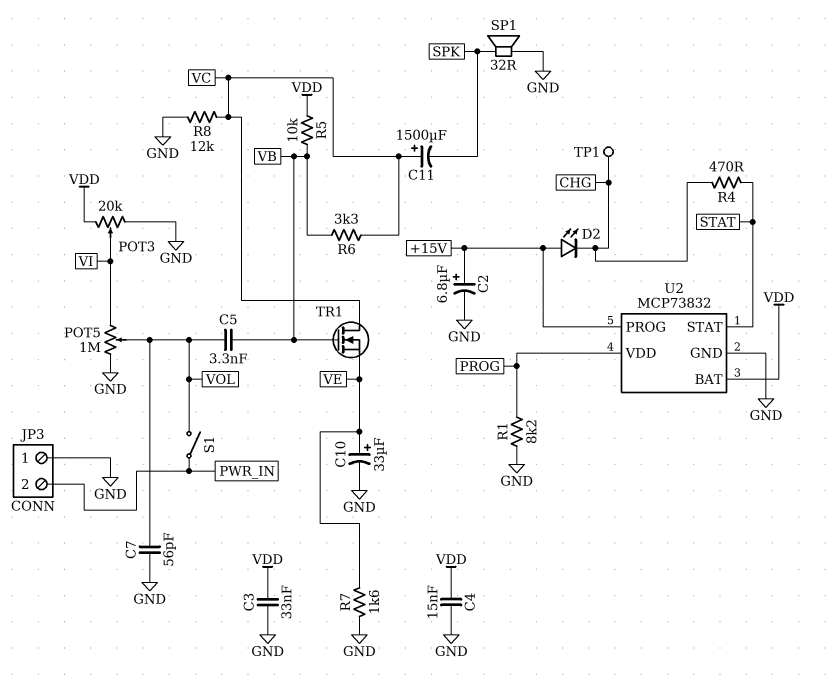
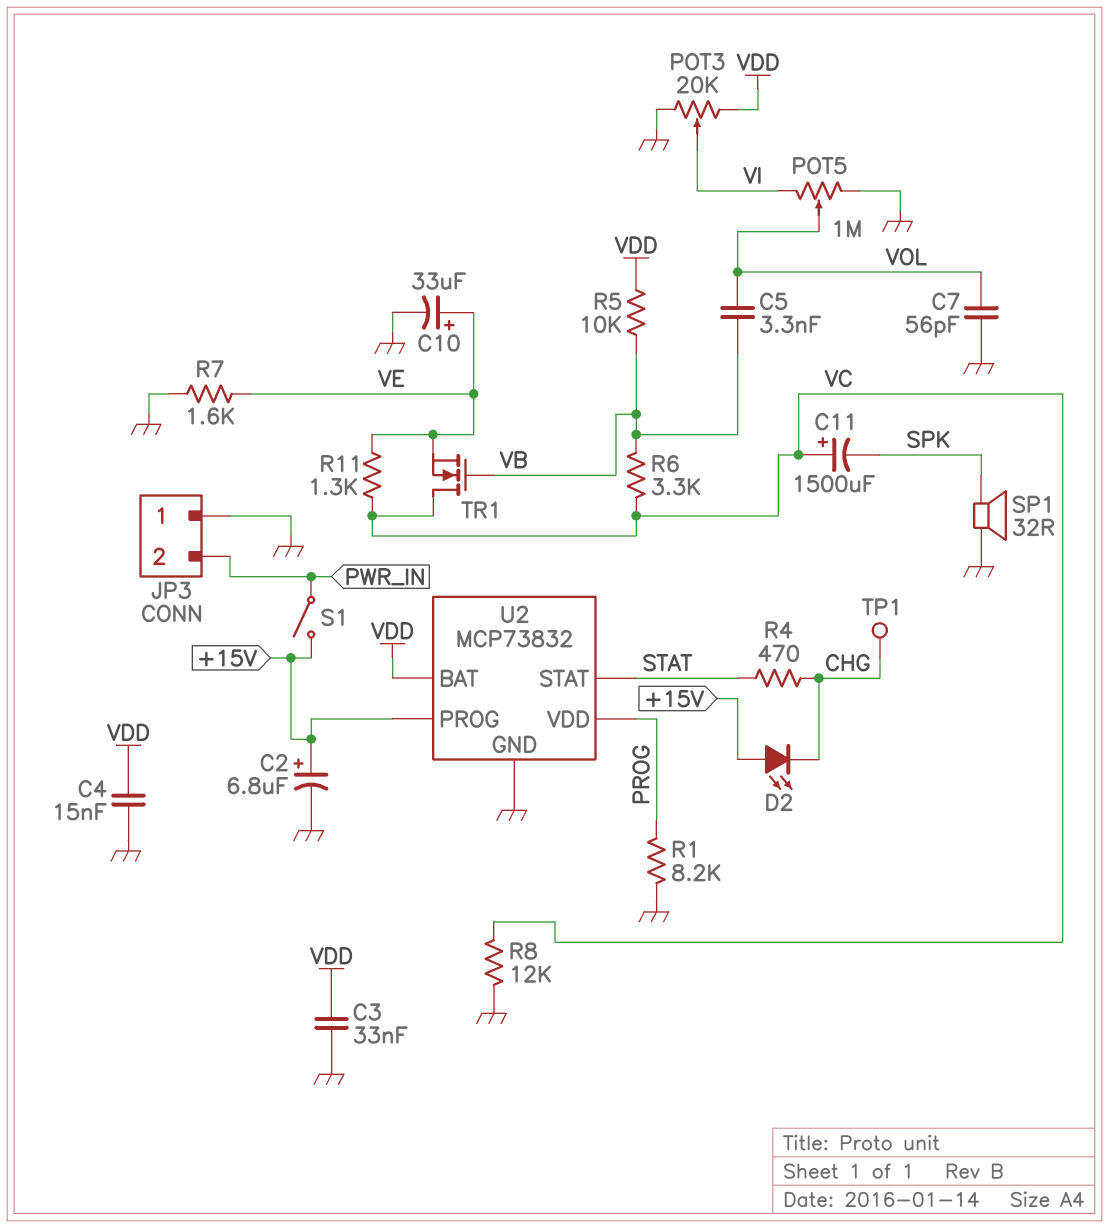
R11: none -> 1.3k (VC, VE)
S1: switch (PWR_IN, VOL) -> switch (+15V, PWR_IN)

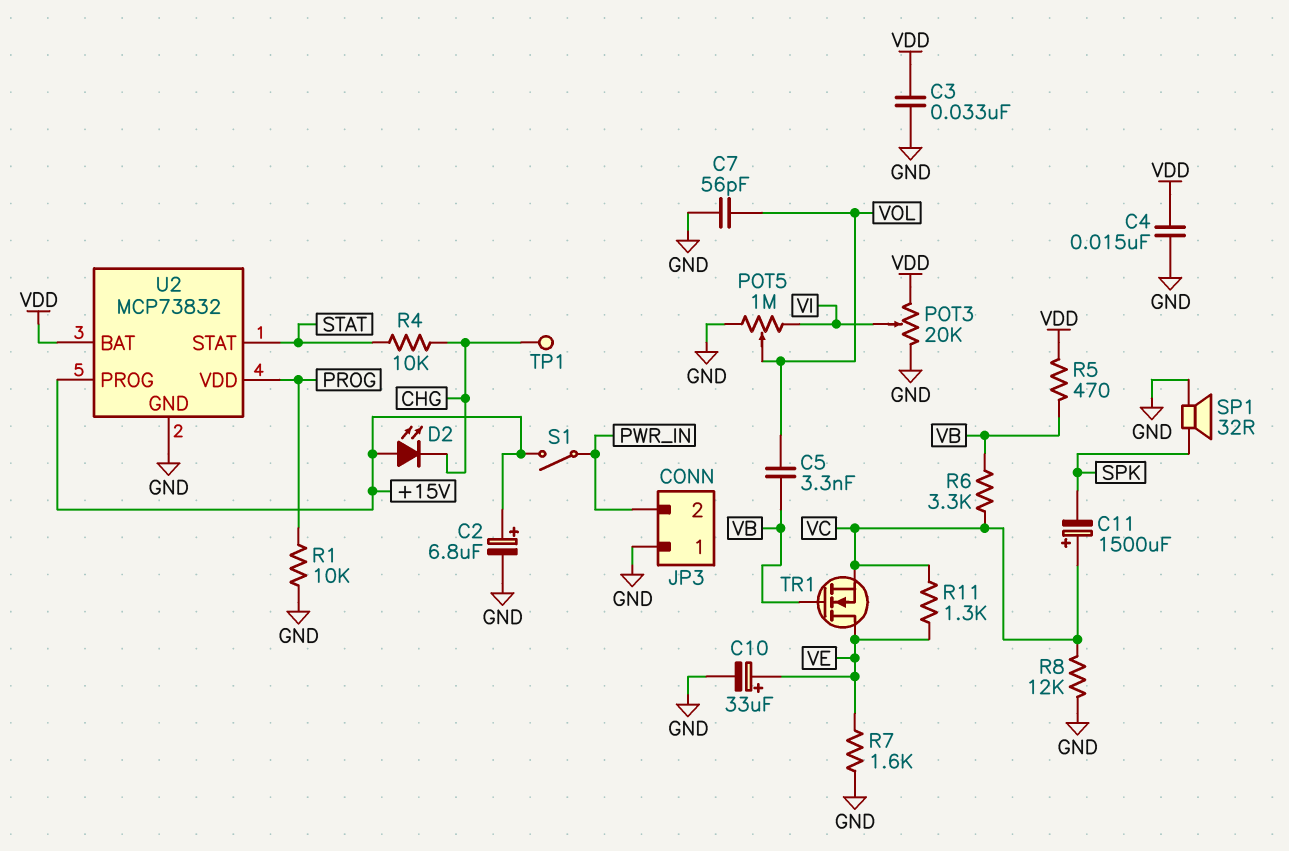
R1: 8.2k (GND, PROG) -> 10k (GND, PROG)
R4: 470 (CHG, STAT) -> 10k (CHG, STAT)
R5: 10k (VB, VDD) -> 470 (VB, VDD)
TR1: NMOS (G VB, D VC, S VE) -> NMOS (G VB, D VE, S VC)

